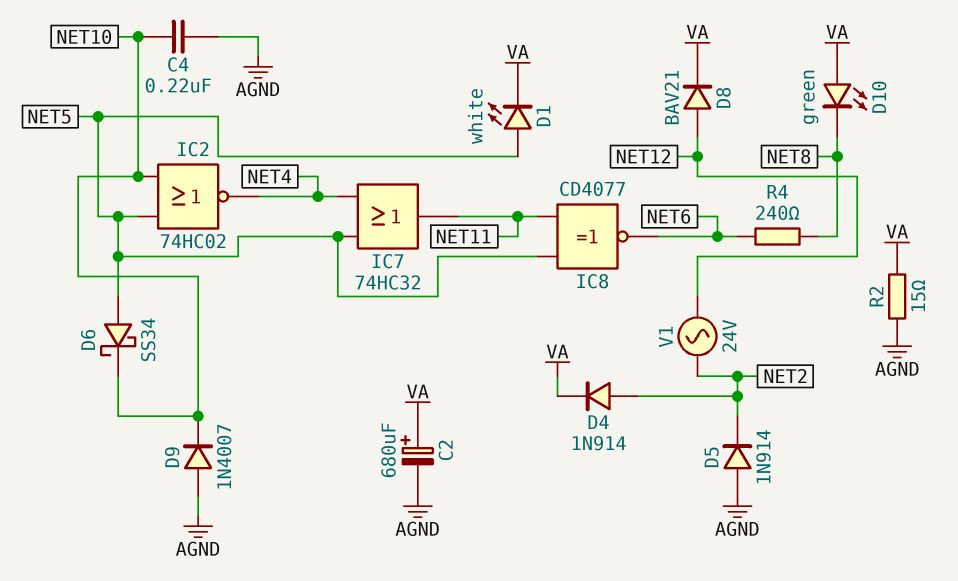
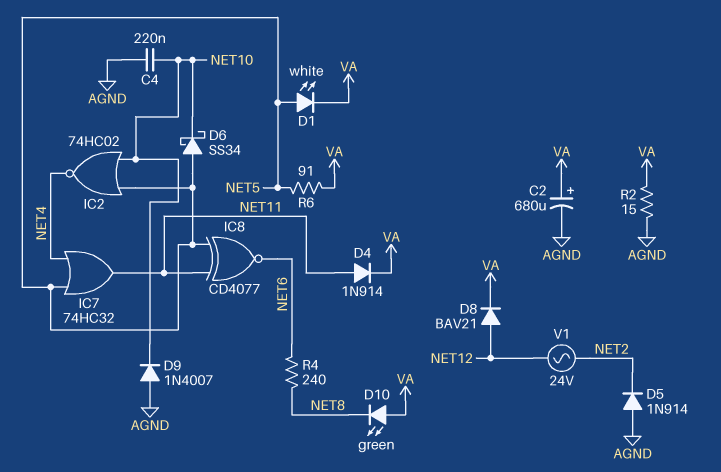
D4: diode 1N914 (A NET2, K VA) -> diode 1N914 (A NET11, K VA)
R6: none -> 91 (NET5, VA)

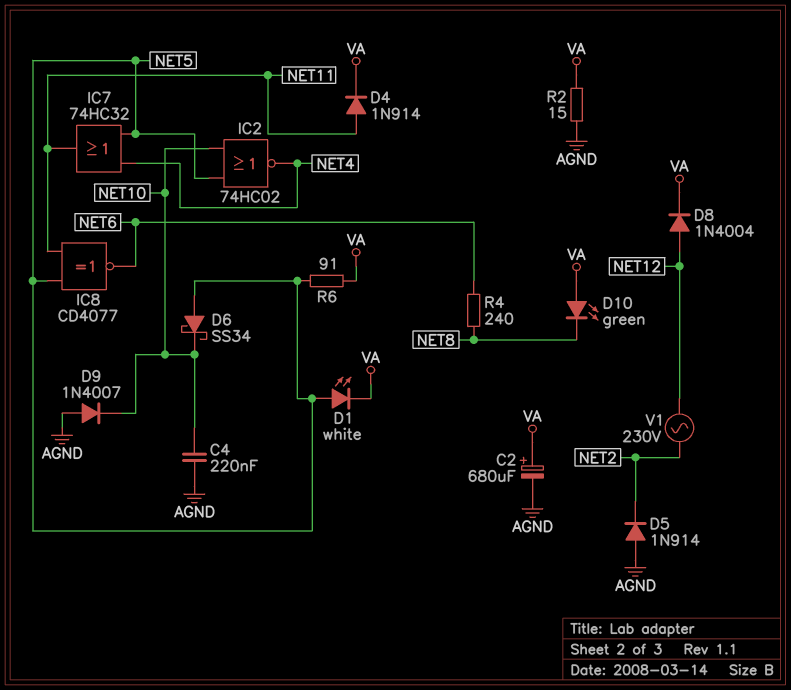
D8: diode BAV21 (A NET12, K VA) -> diode 1N4004 (A NET12, K VA)
V1: AC 24V (NET2, NET12) -> AC 230V (NET2, NET12)

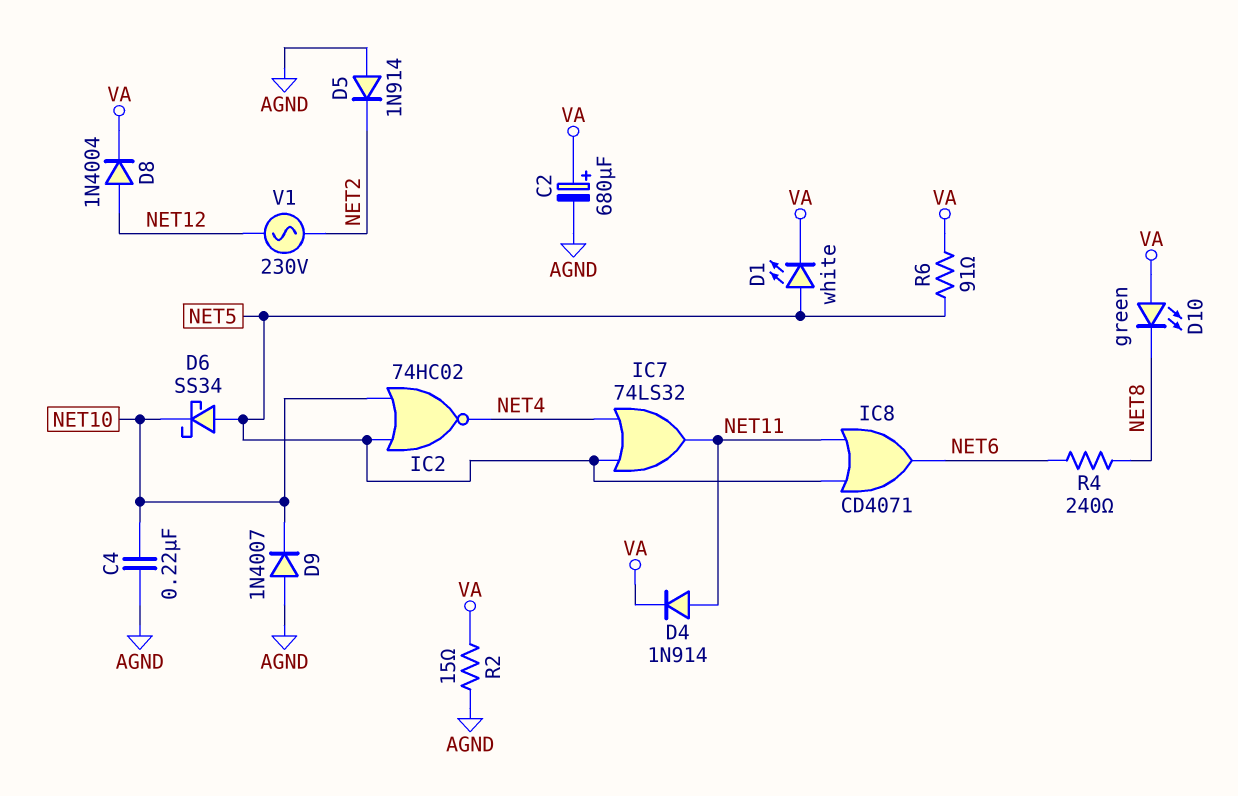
IC7: OR 74HC32 (in NET4, in NET5, out NET11) -> OR 74LS32 (in NET4, in NET5, out NET11)
IC8: XNOR CD4077 (in NET5, in NET11, out NET6) -> OR CD4071 (in NET5, in NET11, out NET6)

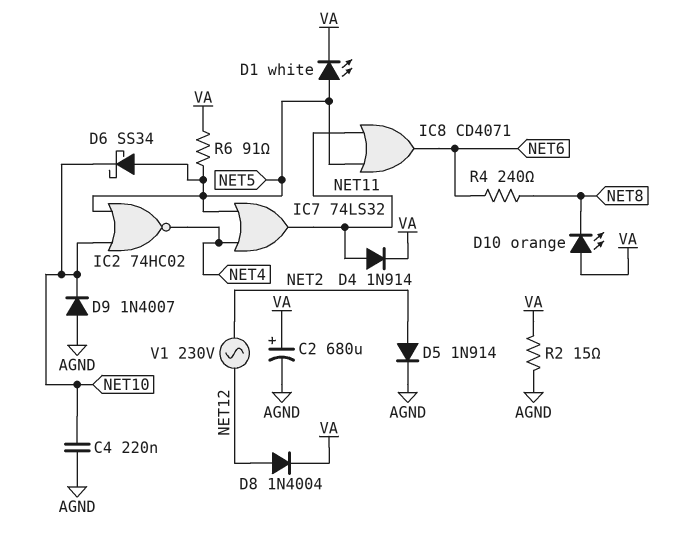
D5: diode 1N914 (A AGND, K NET2) -> diode 1N914 (A NET2, K AGND)
D10: LED green (A VA, K NET8) -> LED orange (A VA, K NET8)

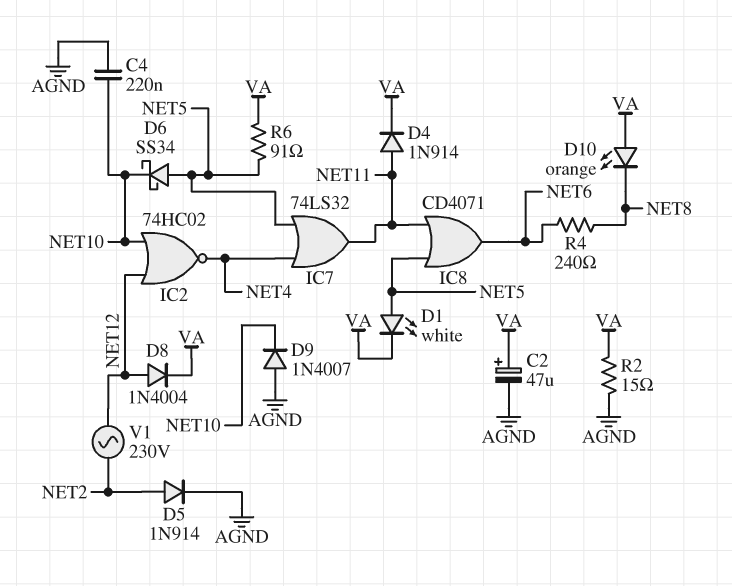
C2: 680uF (plus VA, minus AGND) -> 47uF (plus VA, minus AGND)
IC2: NOR 74HC02 (in NET5, in NET10, out NET4) -> NOR 74HC02 (in NET10, in NET12, out NET4)

